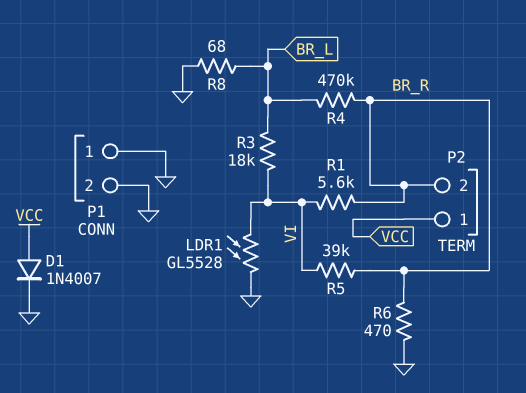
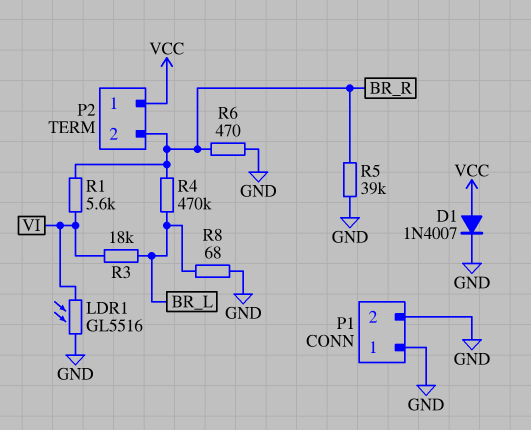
LDR1: GL5528 (GND, VI) -> GL5516 (GND, VI)
R5: 39k (BR_R, VI) -> 39k (BR_R, GND)

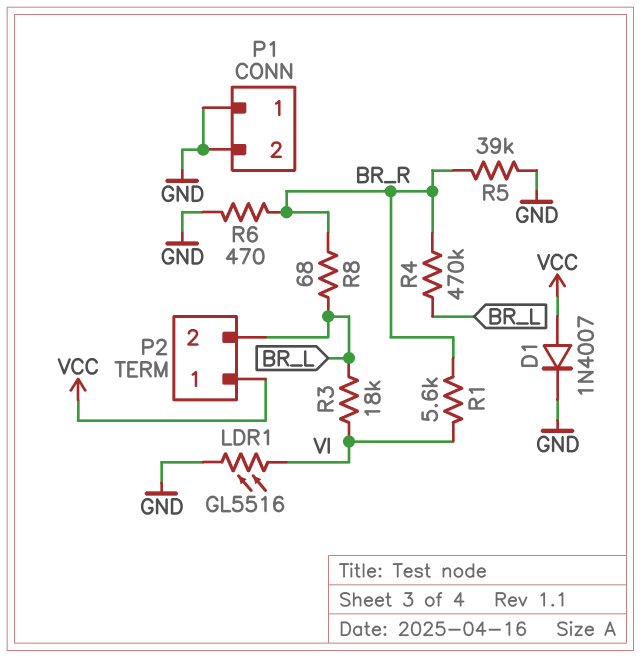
P2 pin 2: BR_R -> BR_L
R8: 68 (BR_L, GND) -> 68 (BR_L, BR_R)

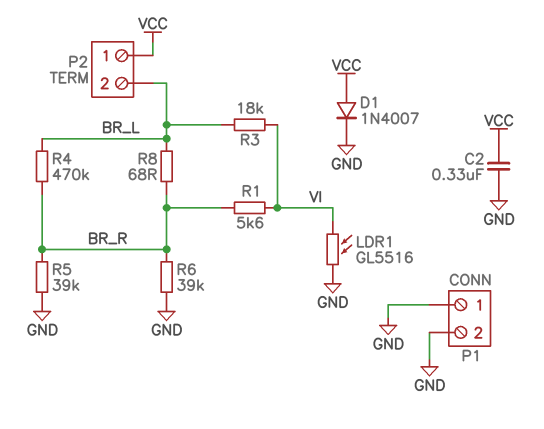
C2: none -> 330nF (GND, VCC)
R6: 470 (BR_R, GND) -> 39k (BR_R, GND)

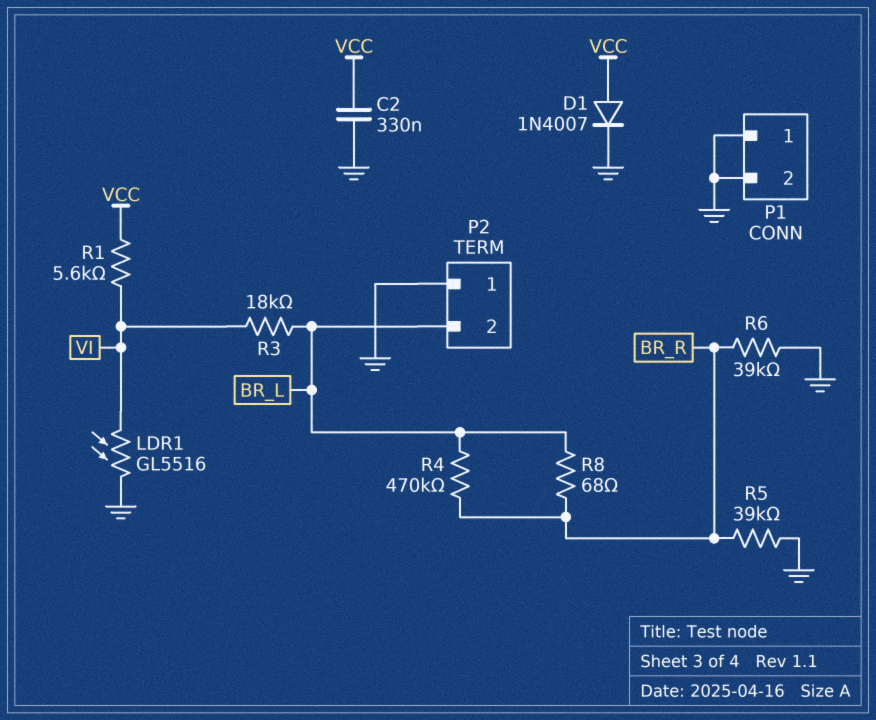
P2 pin 1: VCC -> GND
R1: 5.6k (BR_R, VI) -> 5.6k (VCC, VI)

